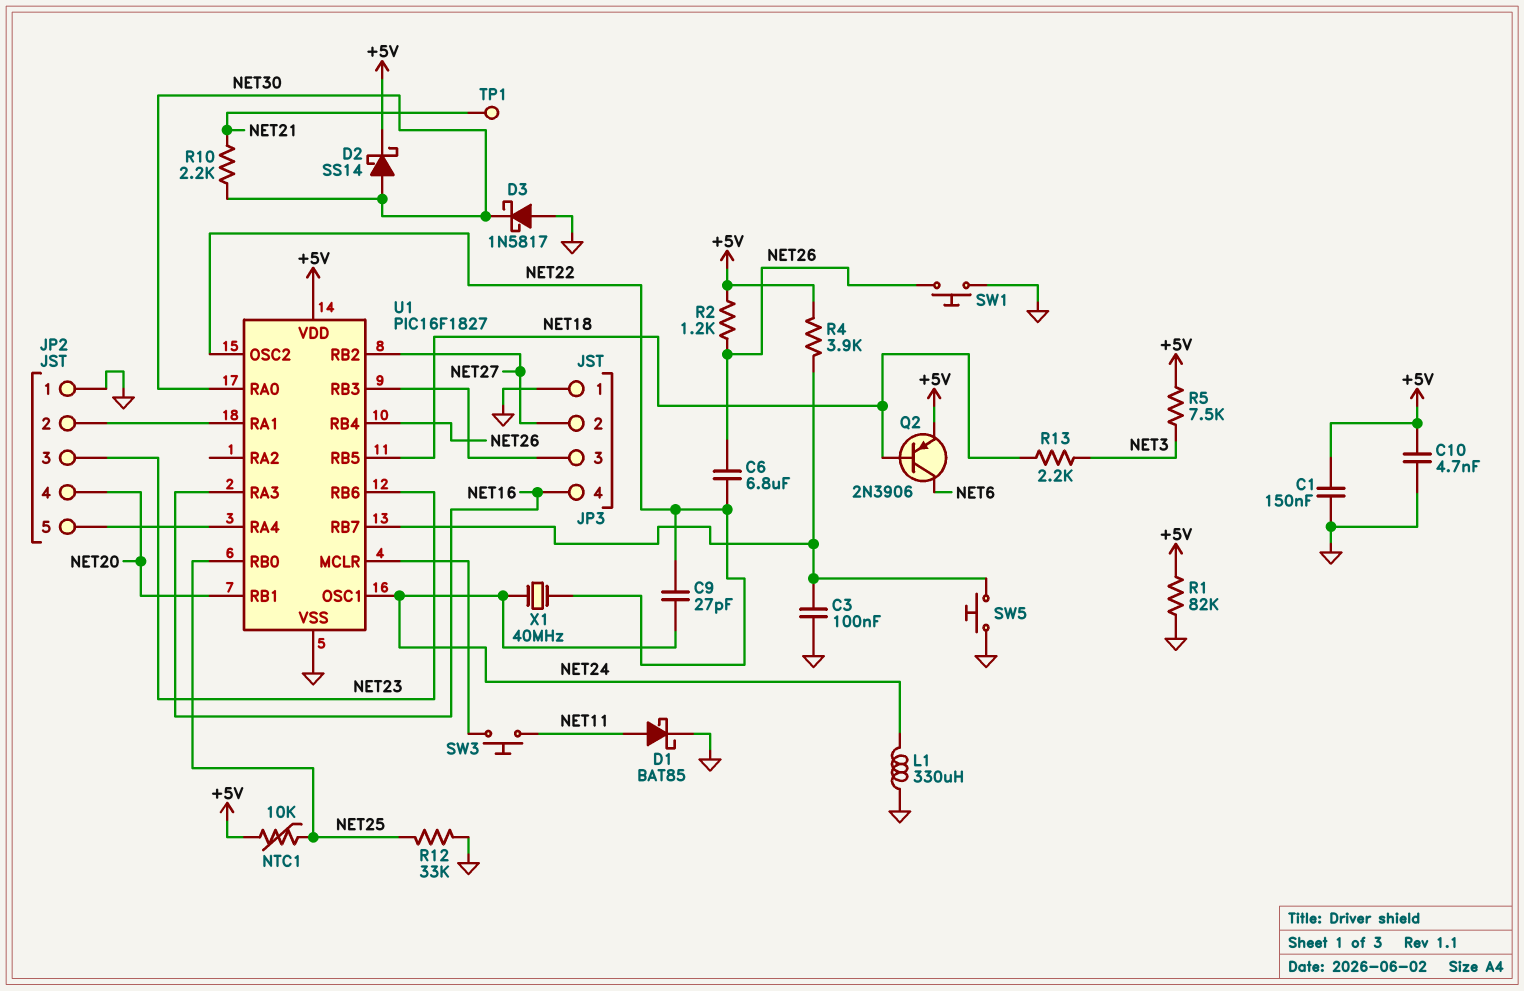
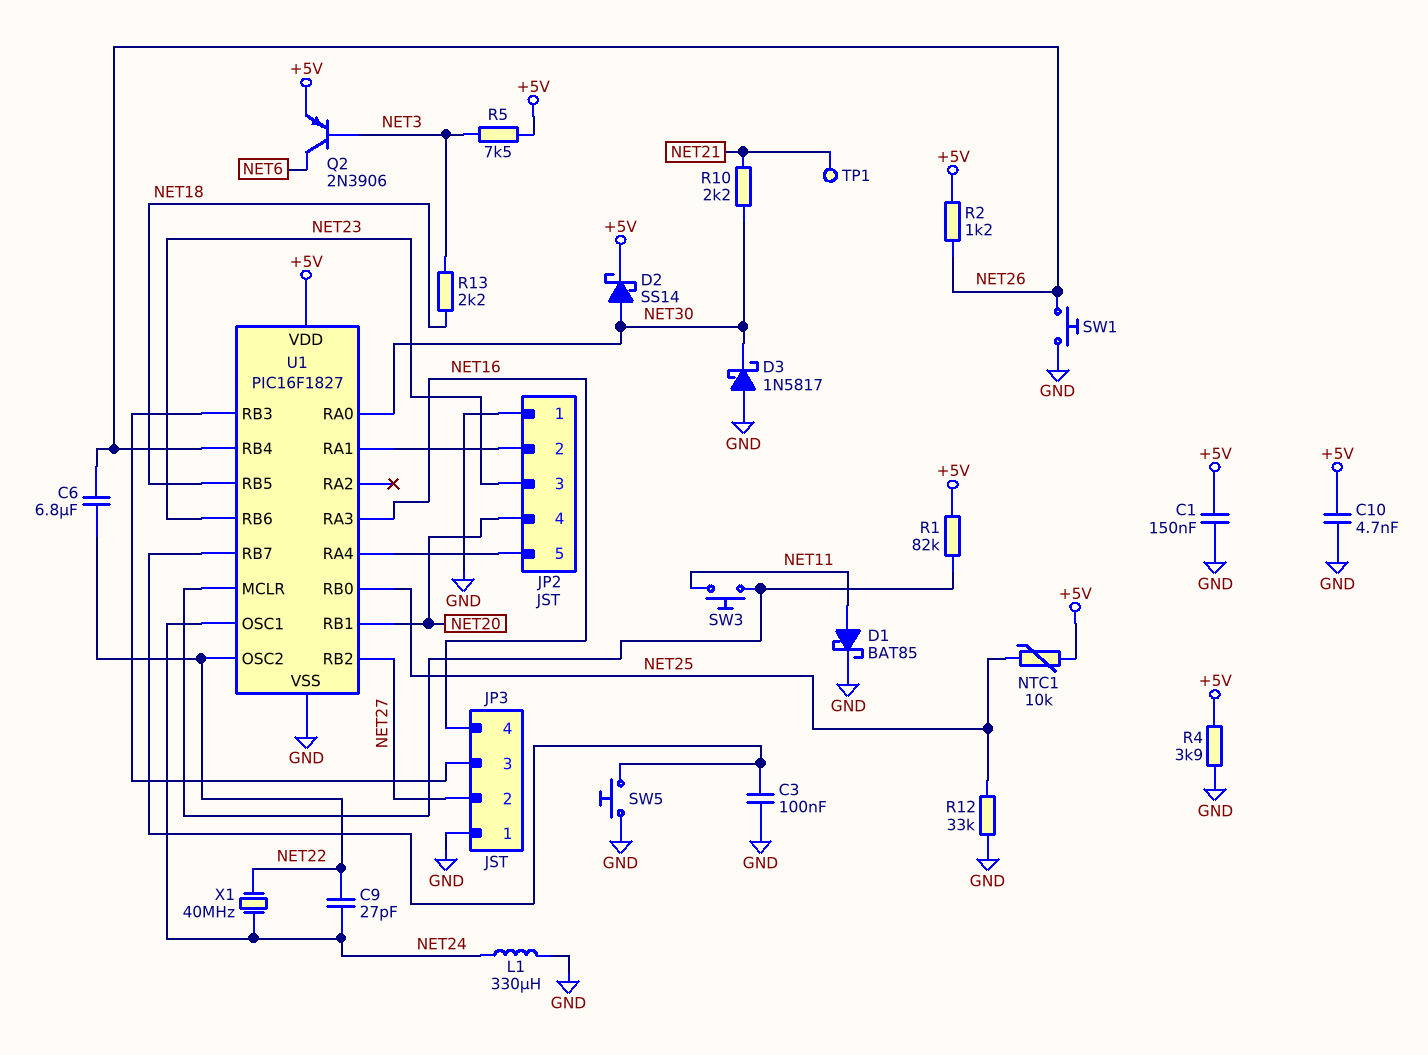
Q2: PNP 2N3906 (B NET18, C NET6, E +5V) -> PNP 2N3906 (B NET3, C NET6, E +5V)
R1: 82k (+5V, GND) -> 82k (+5V, U1/MCLR)
R4: 3.9k (+5V, U1/RB7) -> 3.9k (+5V, GND)

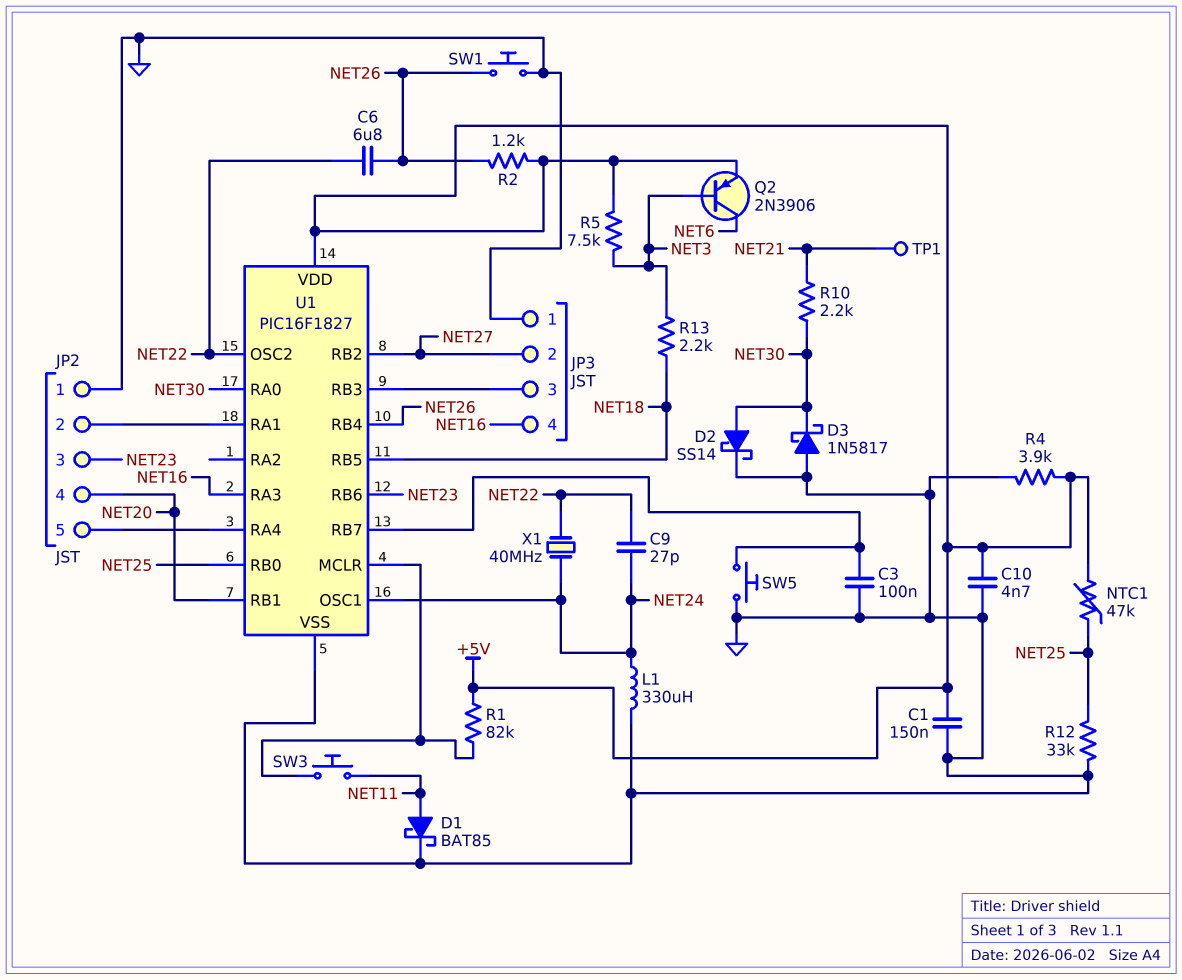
D2: schottky SS14 (A NET30, K +5V) -> schottky SS14 (A NET30, K GND)
NTC1: 10k (+5V, NET25) -> 47k (+5V, NET25)

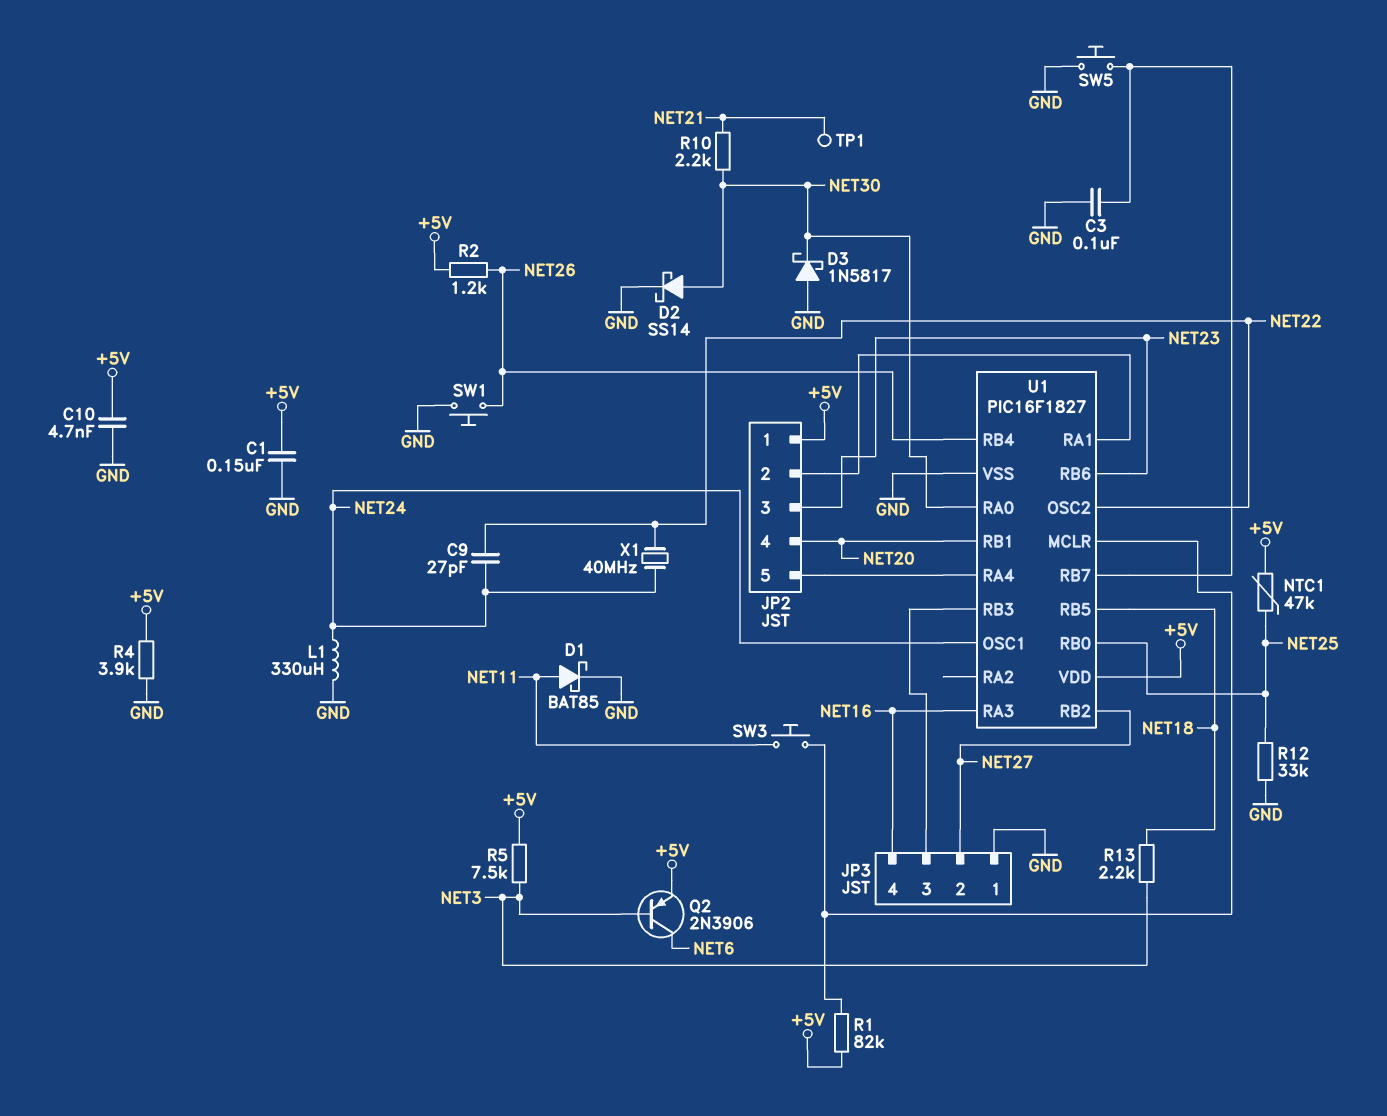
C6: 6.8uF (NET22, NET26) -> none
JP2 pin 1: GND -> +5V

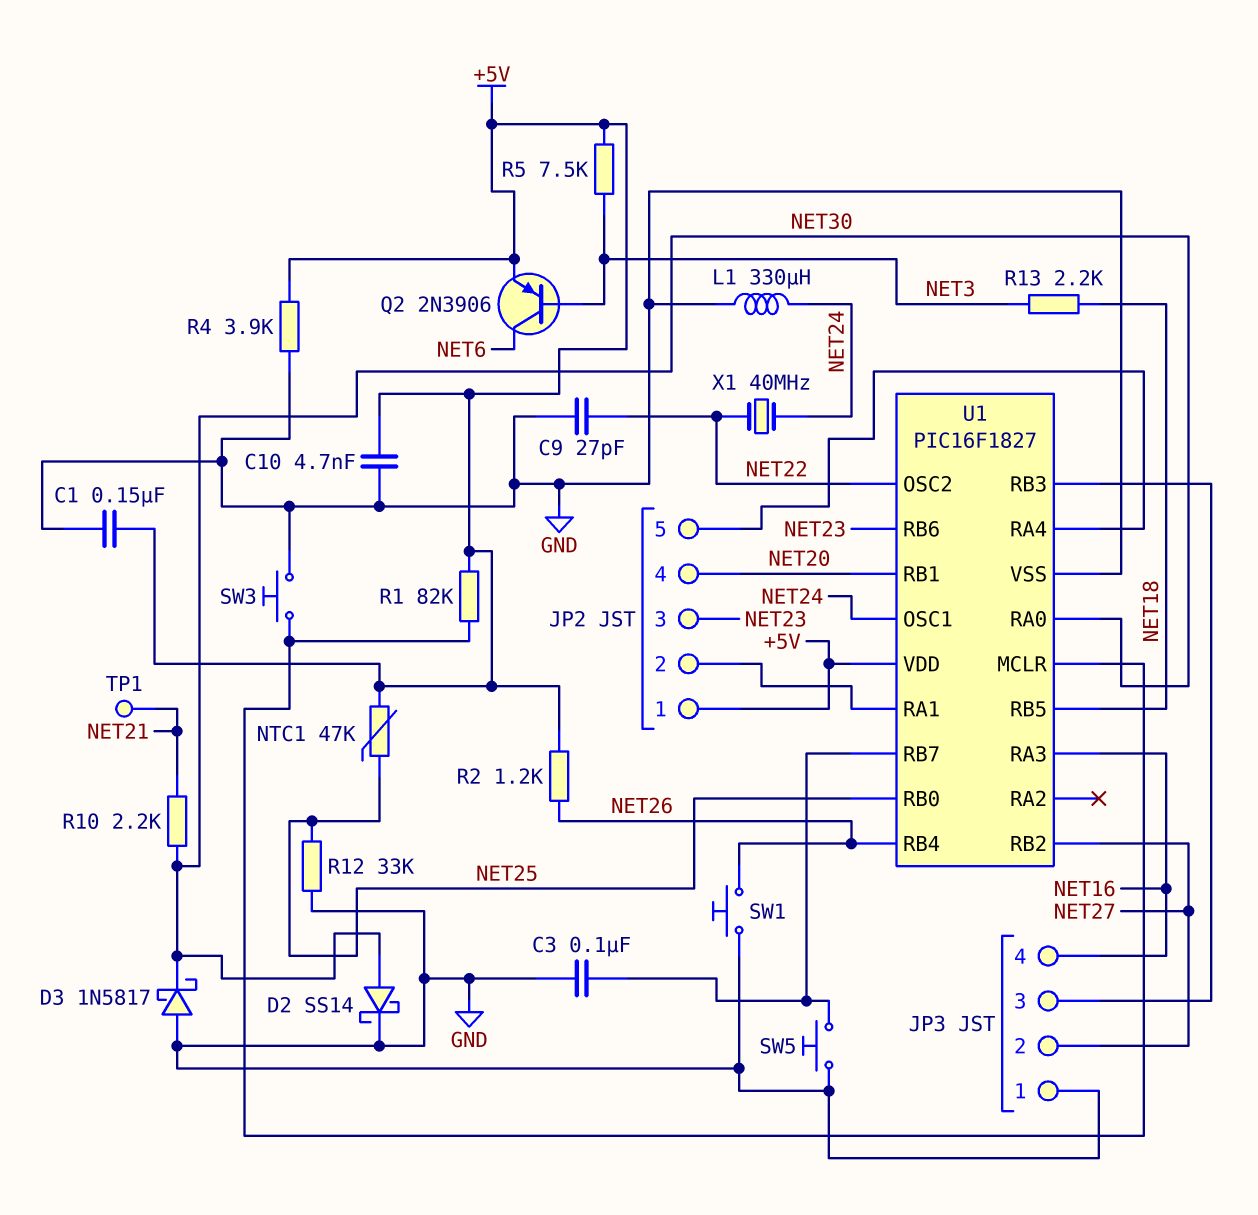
C9: 27pF (NET22, NET24) -> 27pF (GND, NET22)
D1: schottky BAT85 (A NET11, K GND) -> none
SW3: button (NET11, U1/MCLR) -> button (GND, U1/MCLR)

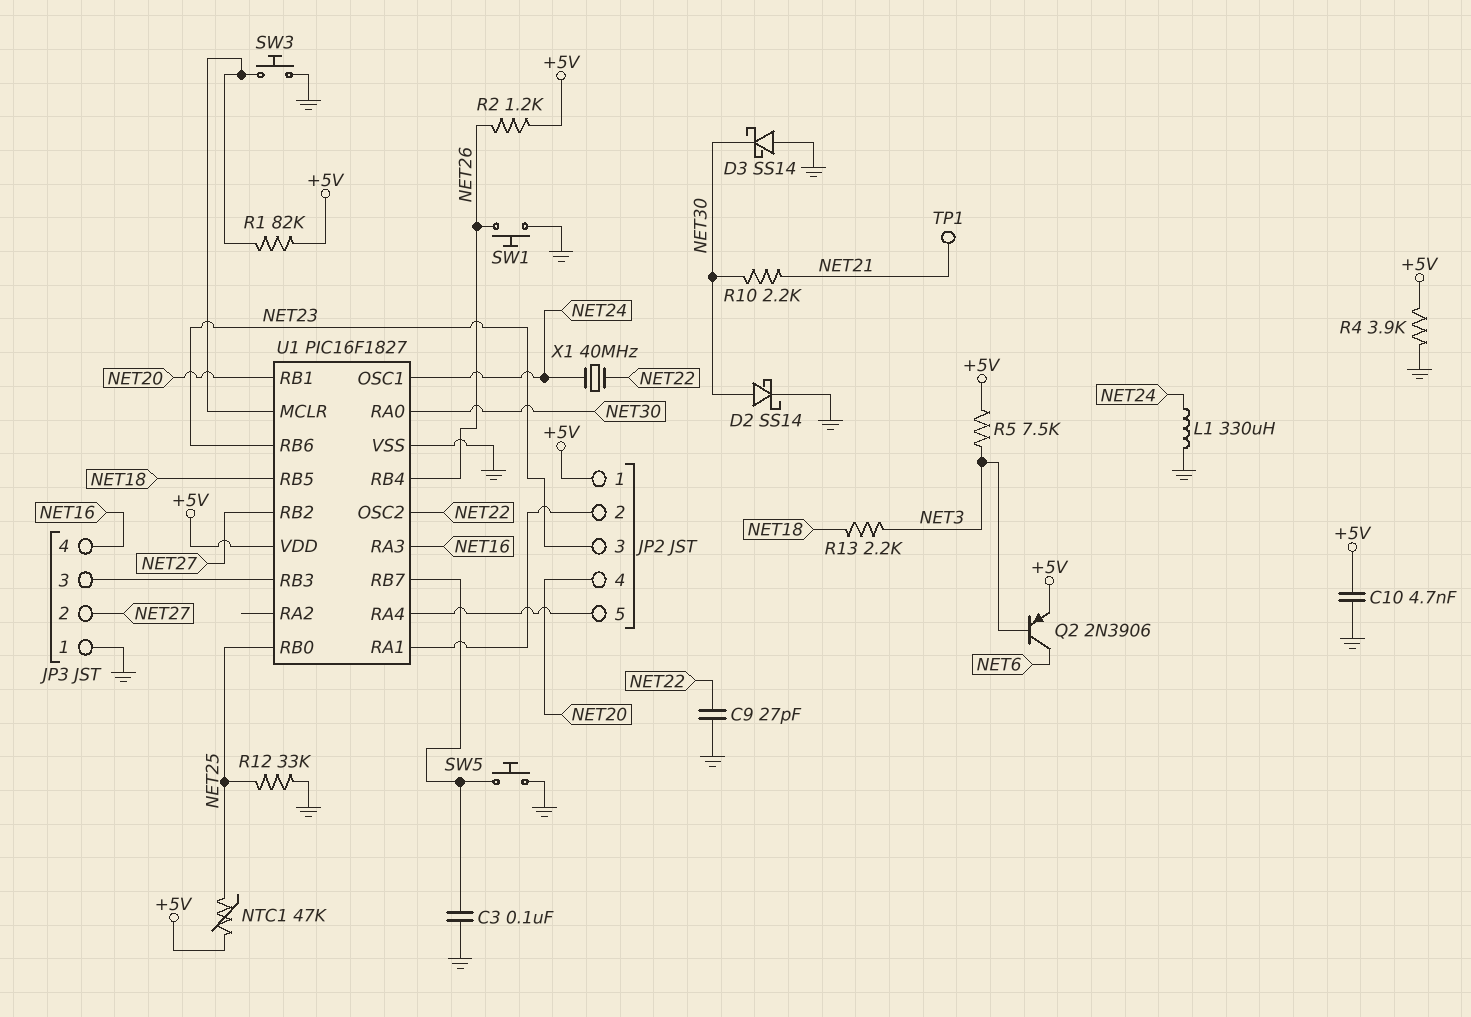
C1: 150nF (+5V, GND) -> none
D3: schottky 1N5817 (A GND, K NET30) -> schottky SS14 (A GND, K NET30)

